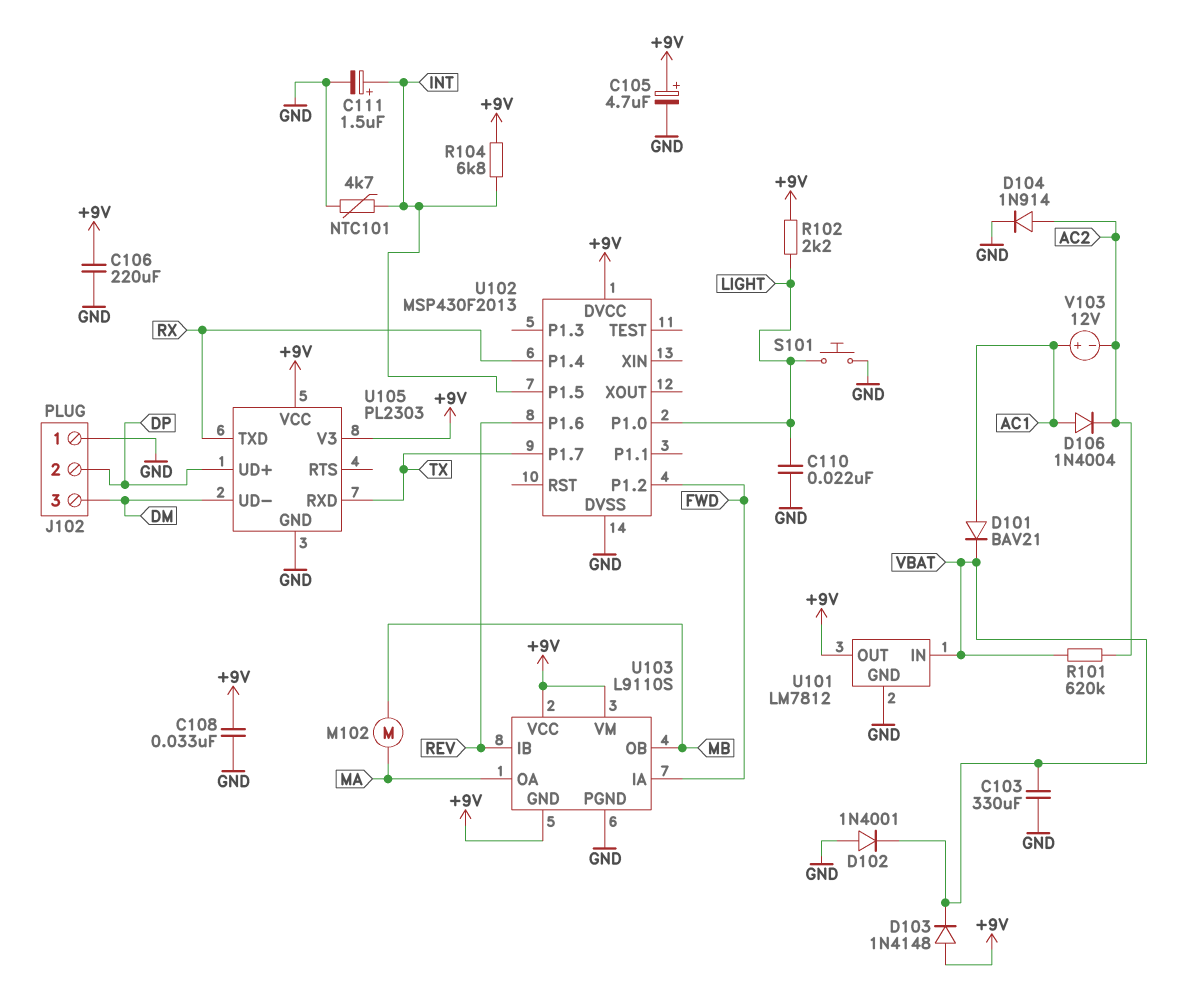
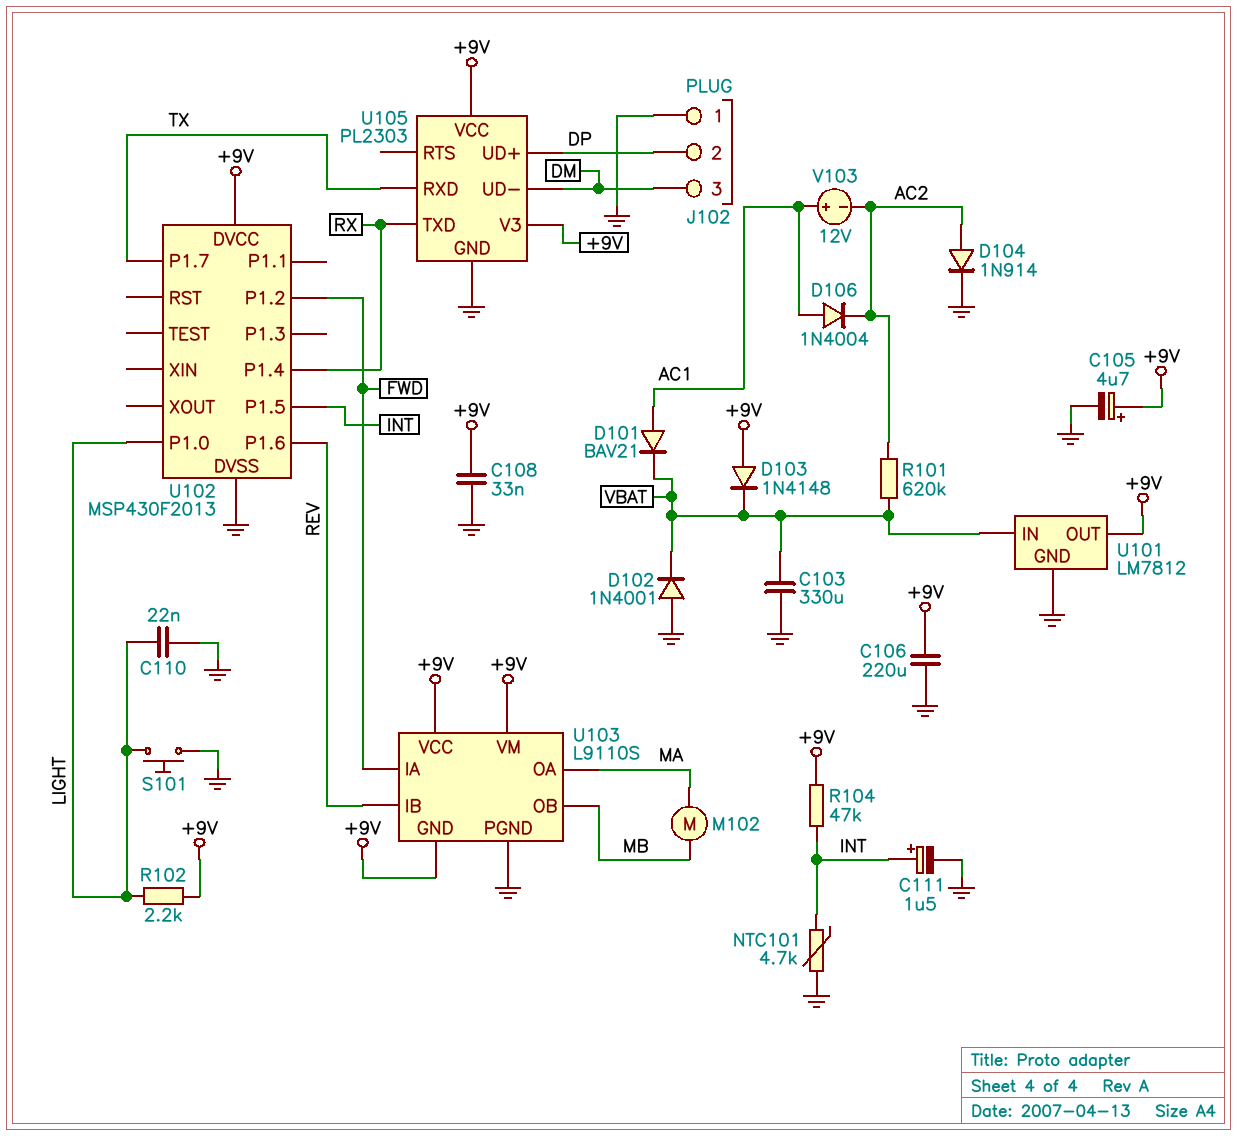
R104: 6.8k (+9V, INT) -> 47k (+9V, INT)

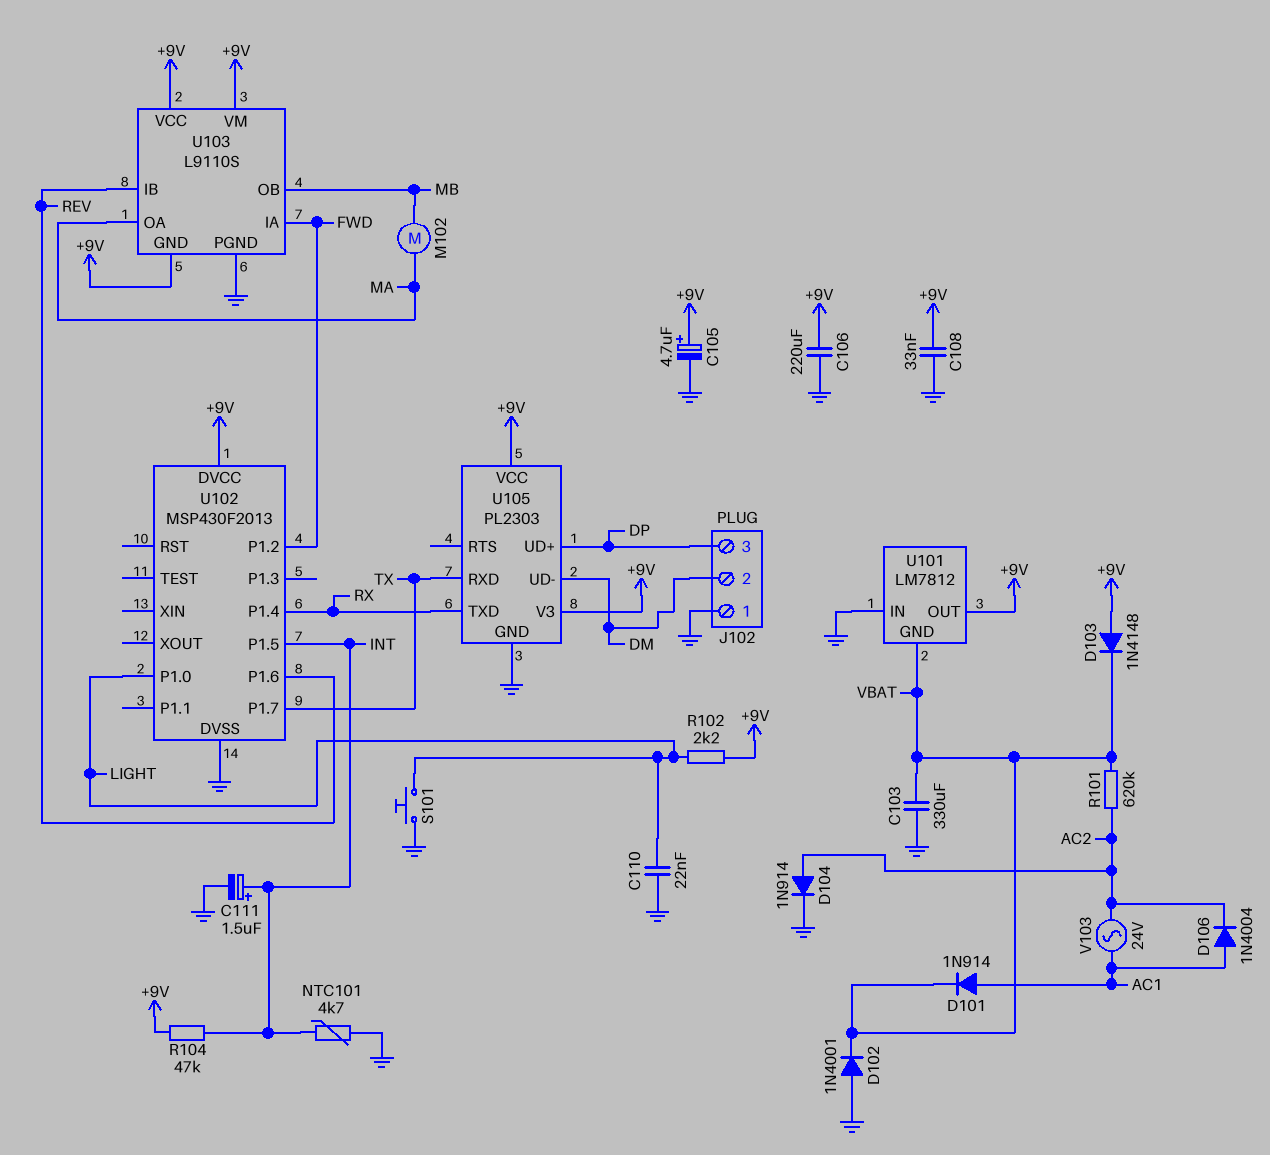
D101: diode BAV21 (A AC1, K VBAT) -> diode 1N914 (A AC1, K VBAT)
J102 pin 2: DP -> DM
J102 pin 3: DM -> DP
U101 pin GND: GND -> VBAT
U101 pin IN: VBAT -> GND
V103: 12V (plus AC1, minus AC2) -> AC 24V (AC1, AC2)

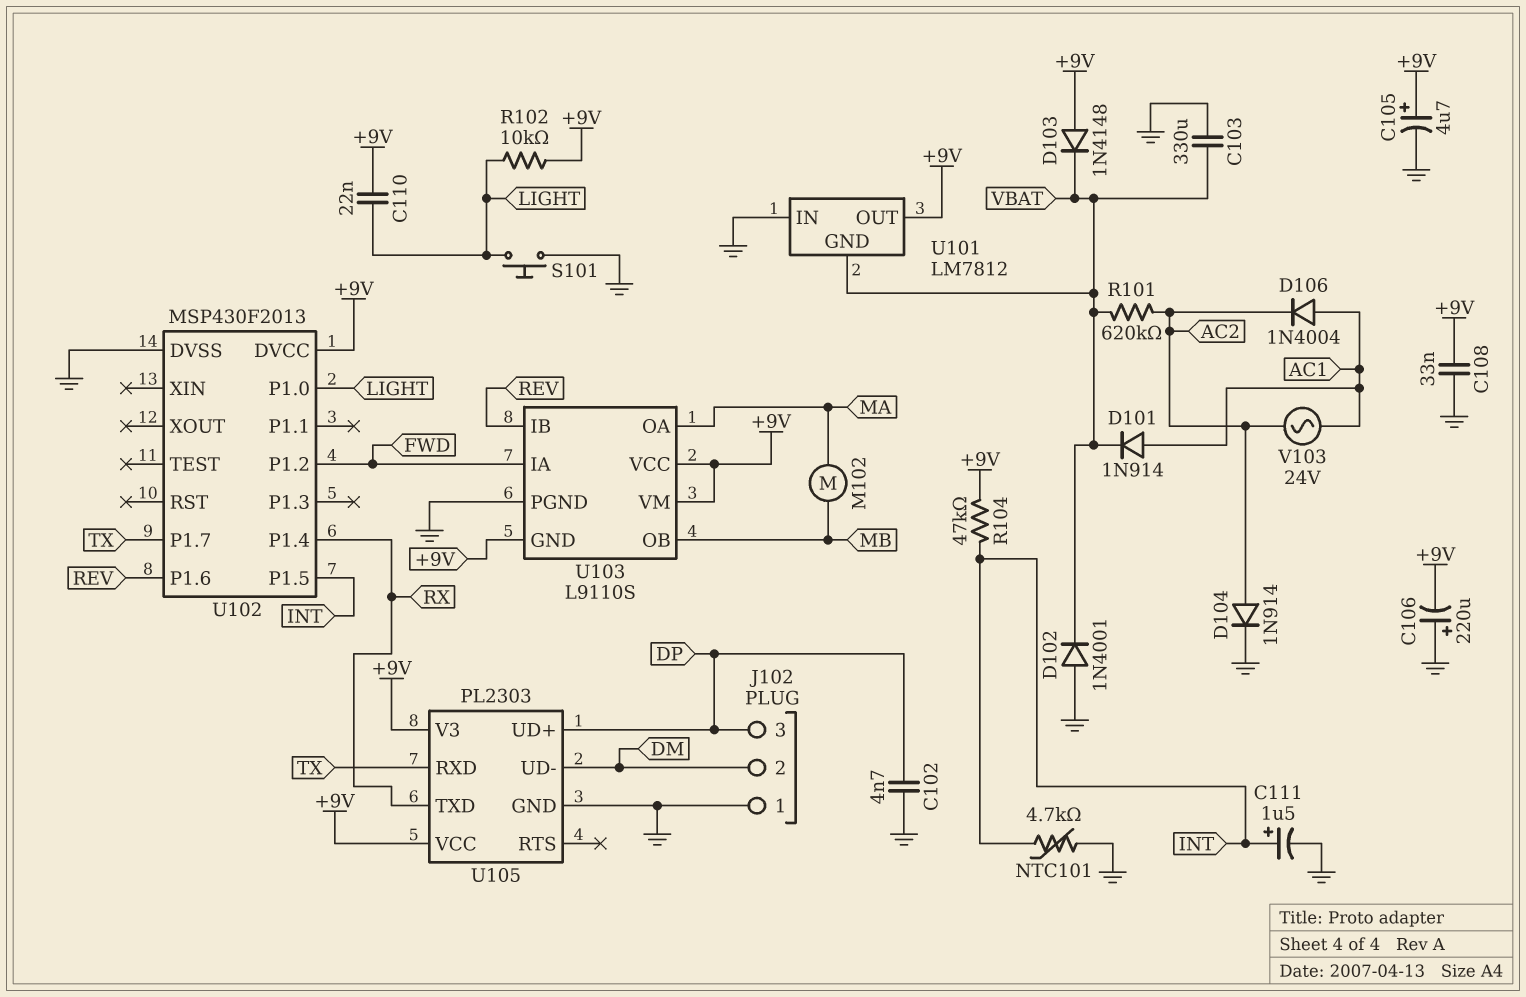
C102: none -> 4.7nF (DP, GND)
C106: 220uF (+9V, GND) -> 220uF (plus GND, minus +9V)
C110: 22nF (GND, LIGHT) -> 22nF (+9V, LIGHT)
R102: 2.2k (+9V, LIGHT) -> 10k (+9V, LIGHT)

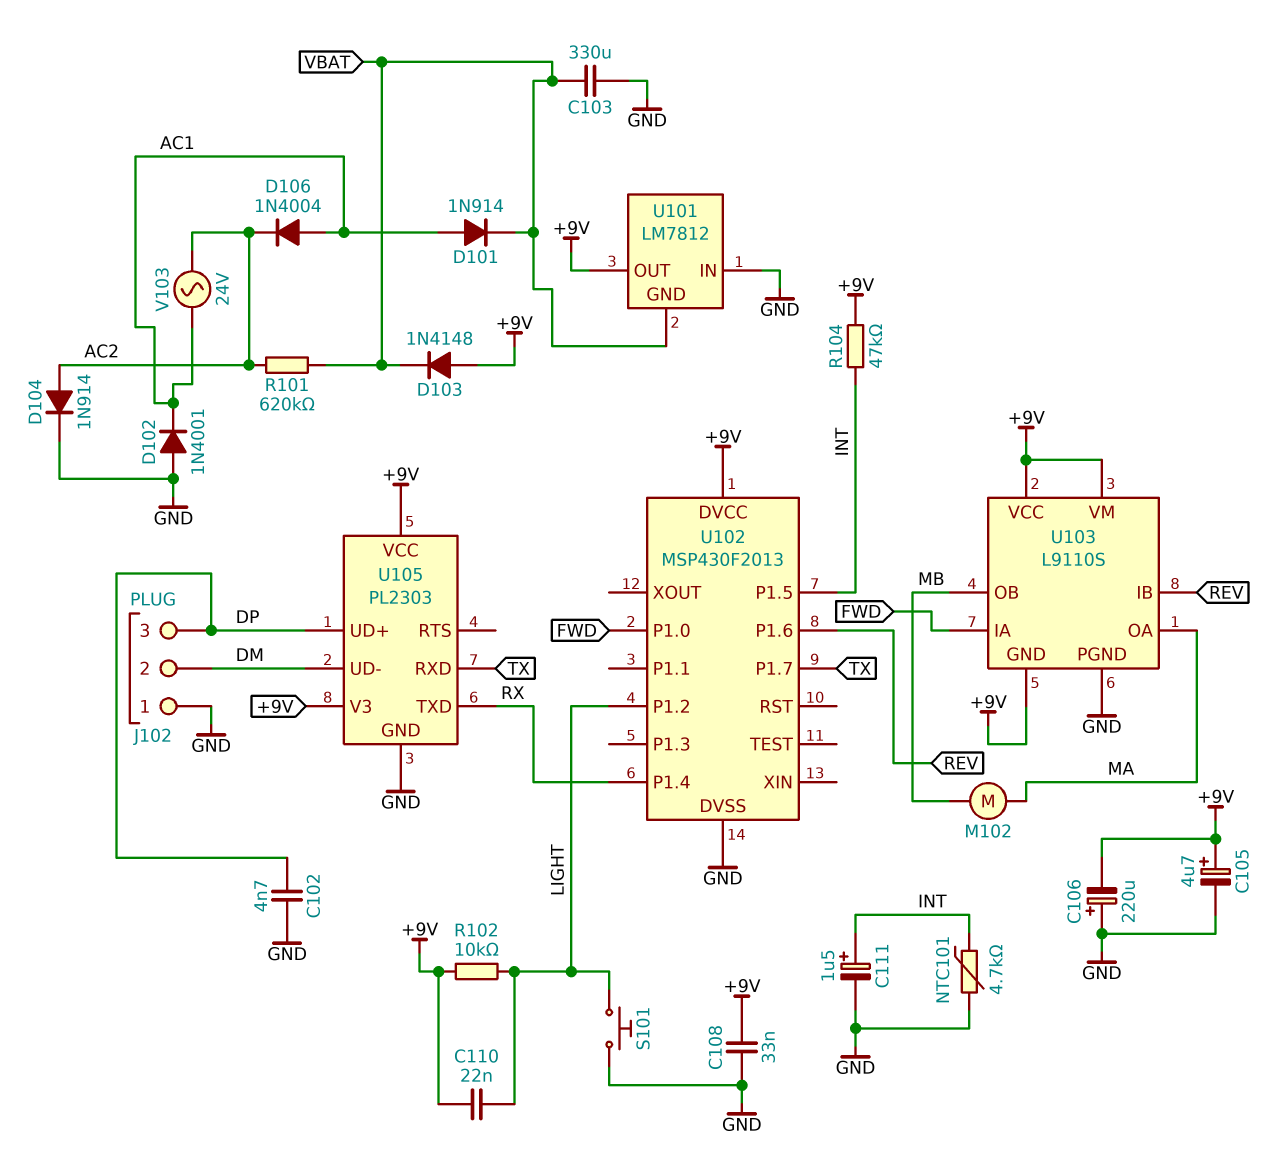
D102: diode 1N4001 (A GND, K VBAT) -> diode 1N4001 (A GND, K AC1)
U102 pin P1.0: LIGHT -> FWD
U102 pin P1.2: FWD -> LIGHT

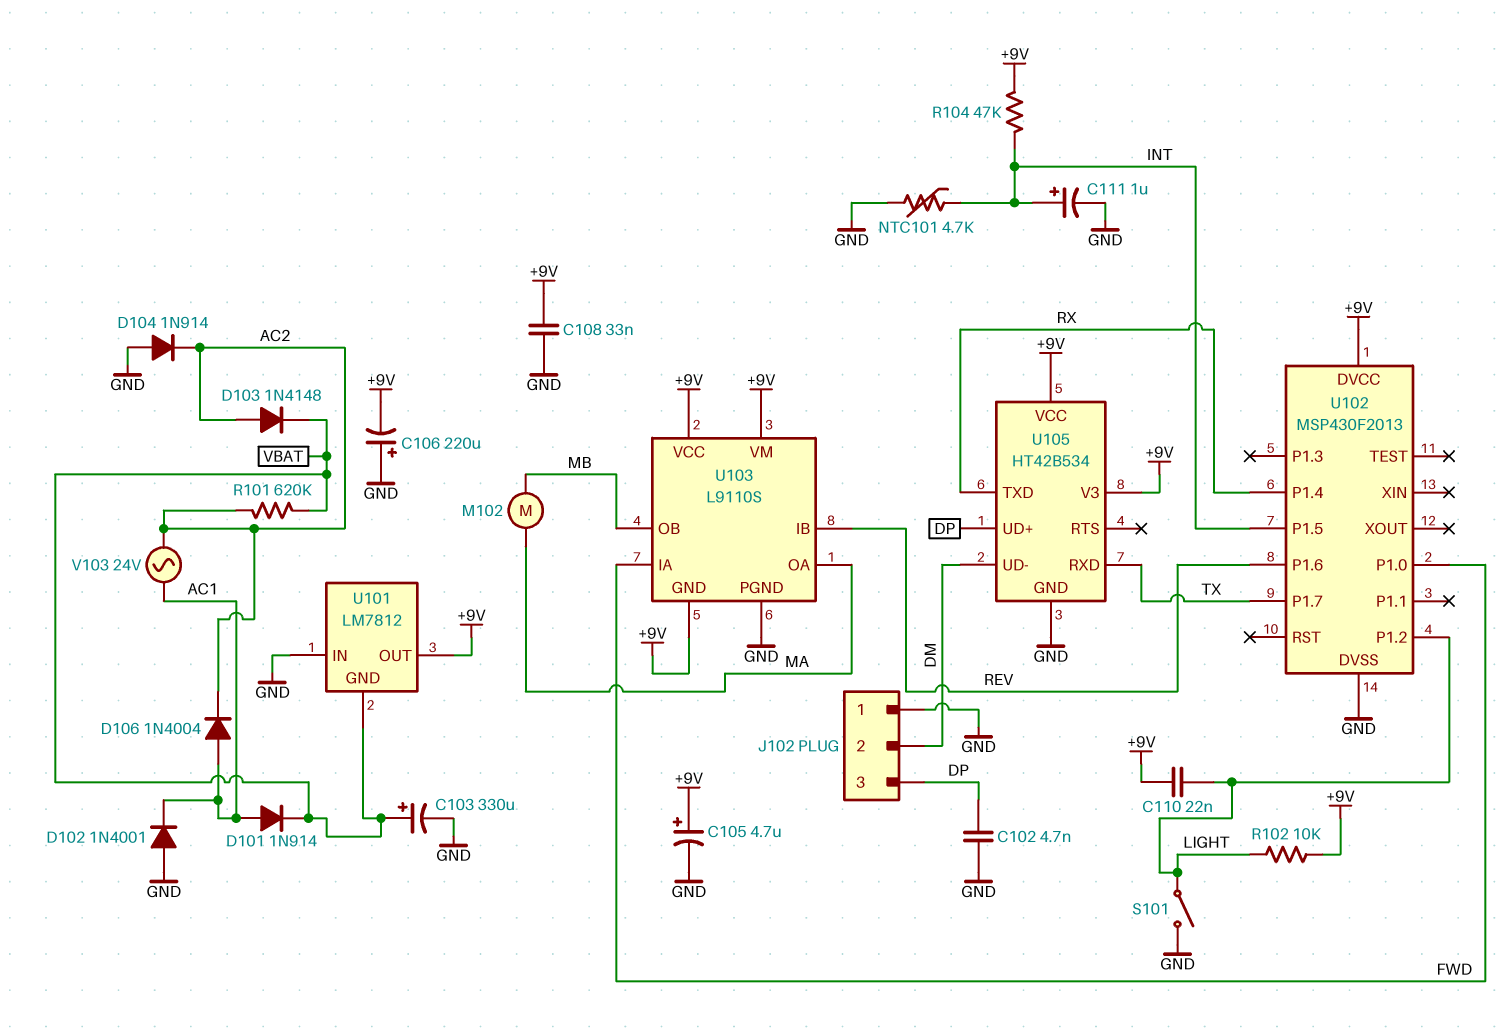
C103: 330uF (GND, VBAT) -> 330uF (plus VBAT, minus GND)
C111: 1.5uF (plus INT, minus GND) -> 1uF (plus INT, minus GND)
D103: diode 1N4148 (A +9V, K VBAT) -> diode 1N4148 (A AC2, K VBAT)
D104: diode 1N914 (A AC2, K GND) -> diode 1N914 (A GND, K AC2)
S101: button (GND, LIGHT) -> switch (GND, LIGHT)
U105: PL2303 -> HT42B534

